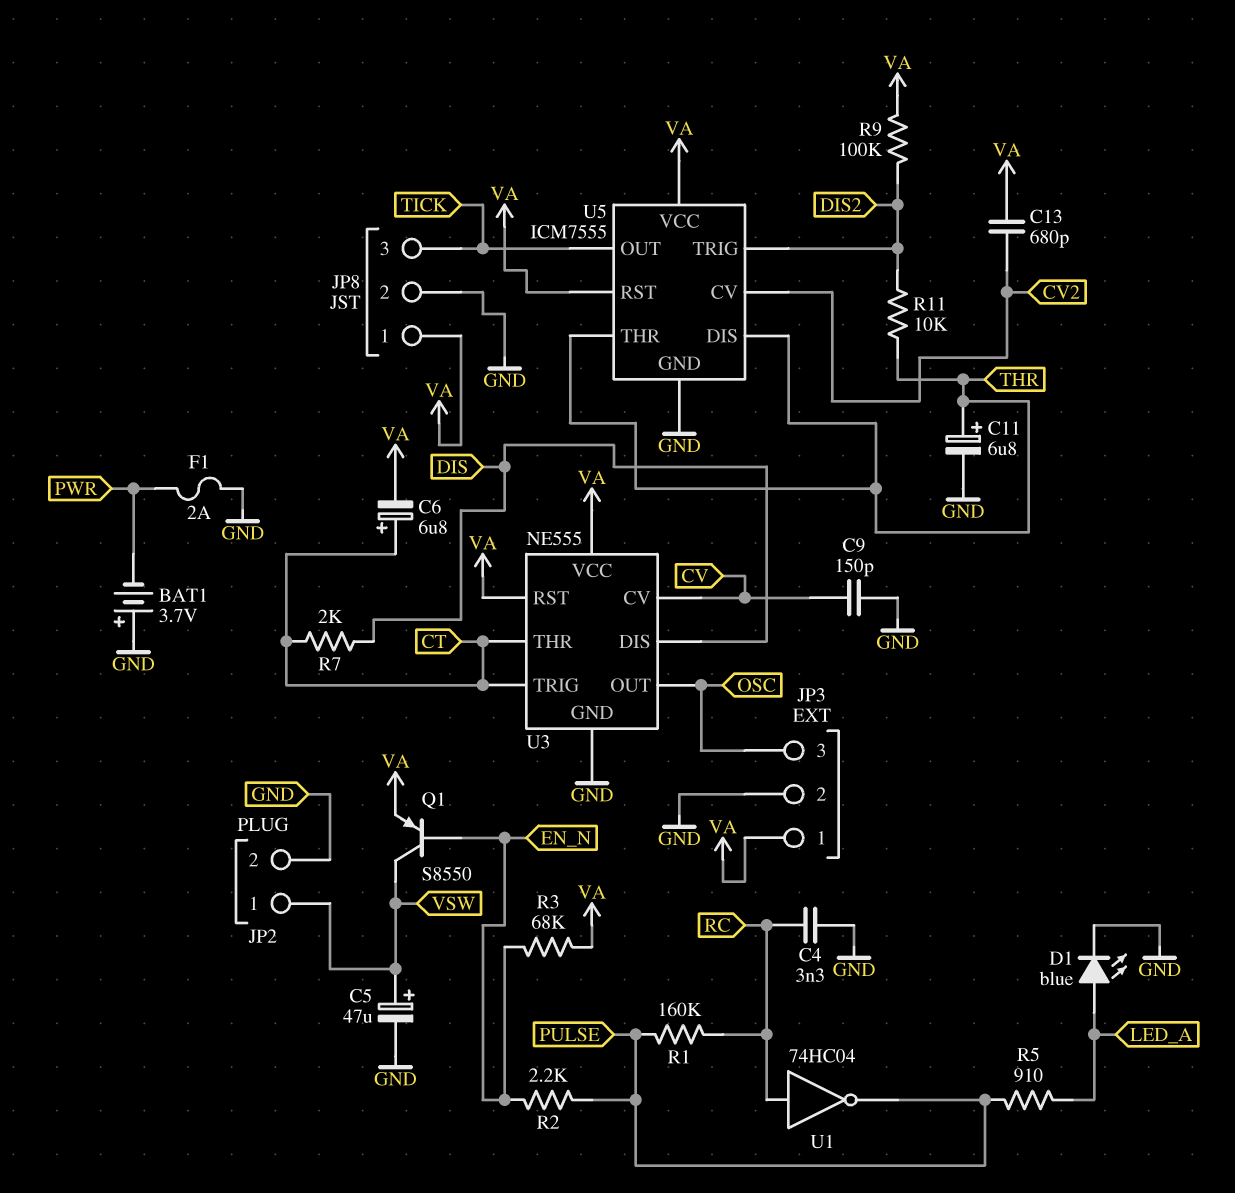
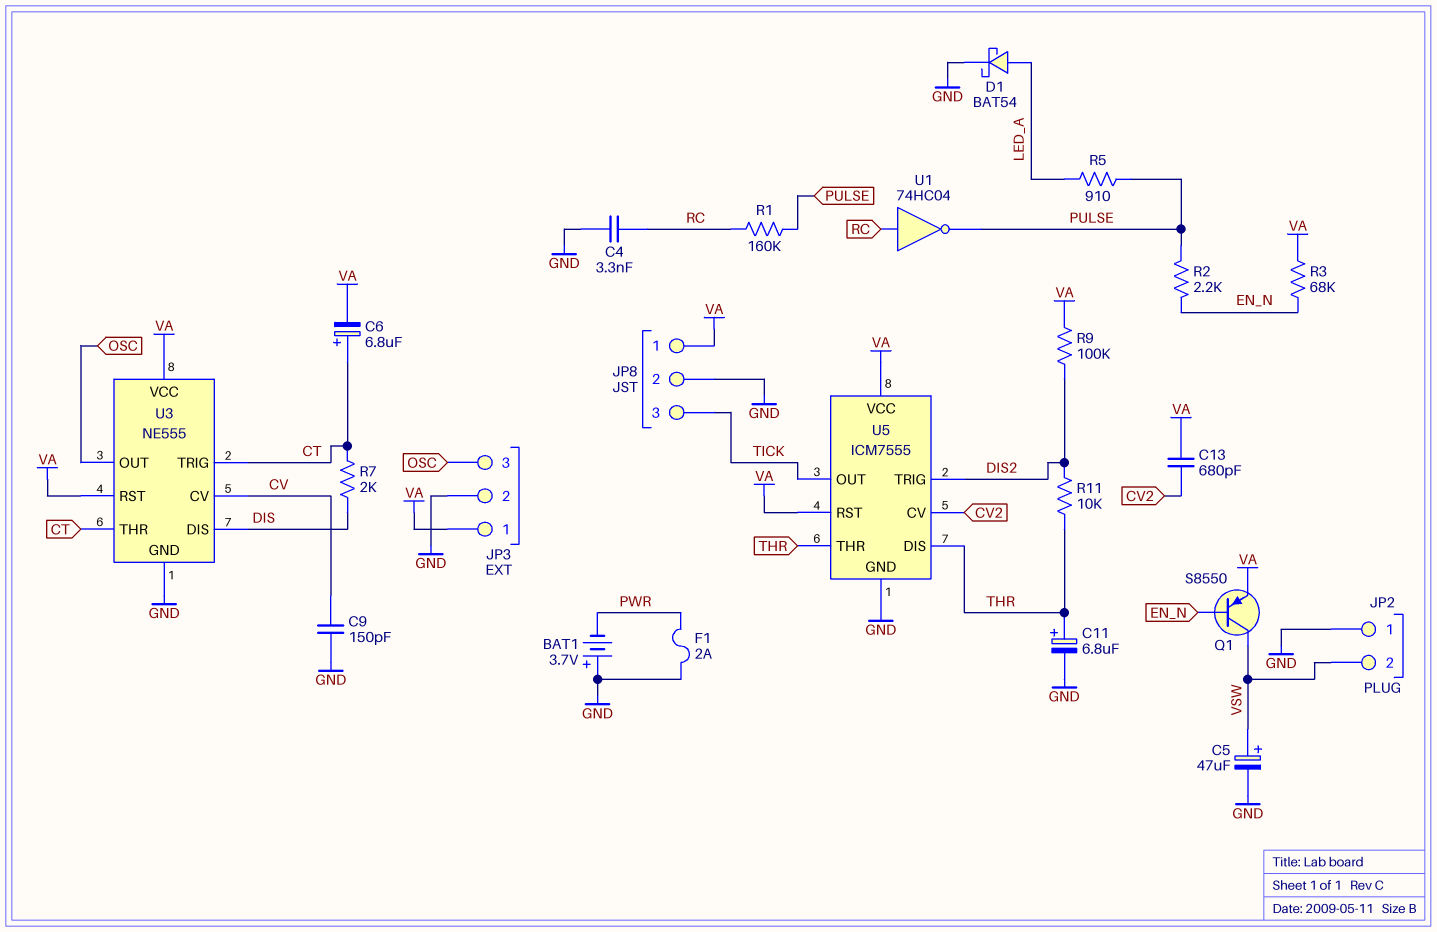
D1: LED blue (A LED_A, K GND) -> schottky BAT54 (A LED_A, K GND)
JP2 pin 1: VSW -> GND
JP2 pin 2: GND -> VSW

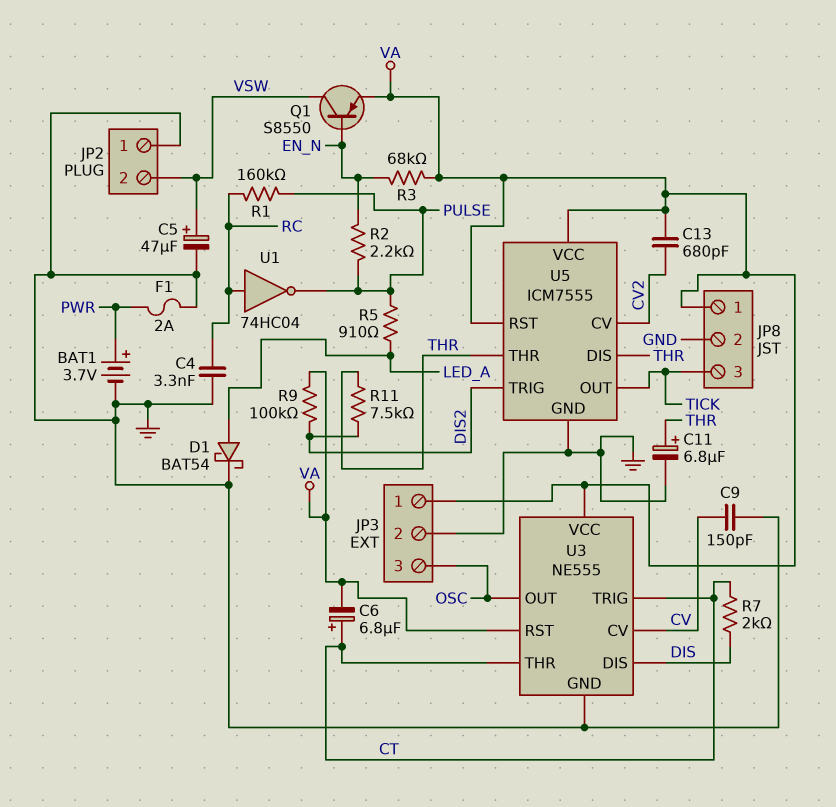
BAT1: 3.7V (plus GND, minus PWR) -> 3.7V (plus PWR, minus GND)
R11: 10k (DIS2, THR) -> 7.5k (DIS2, THR)

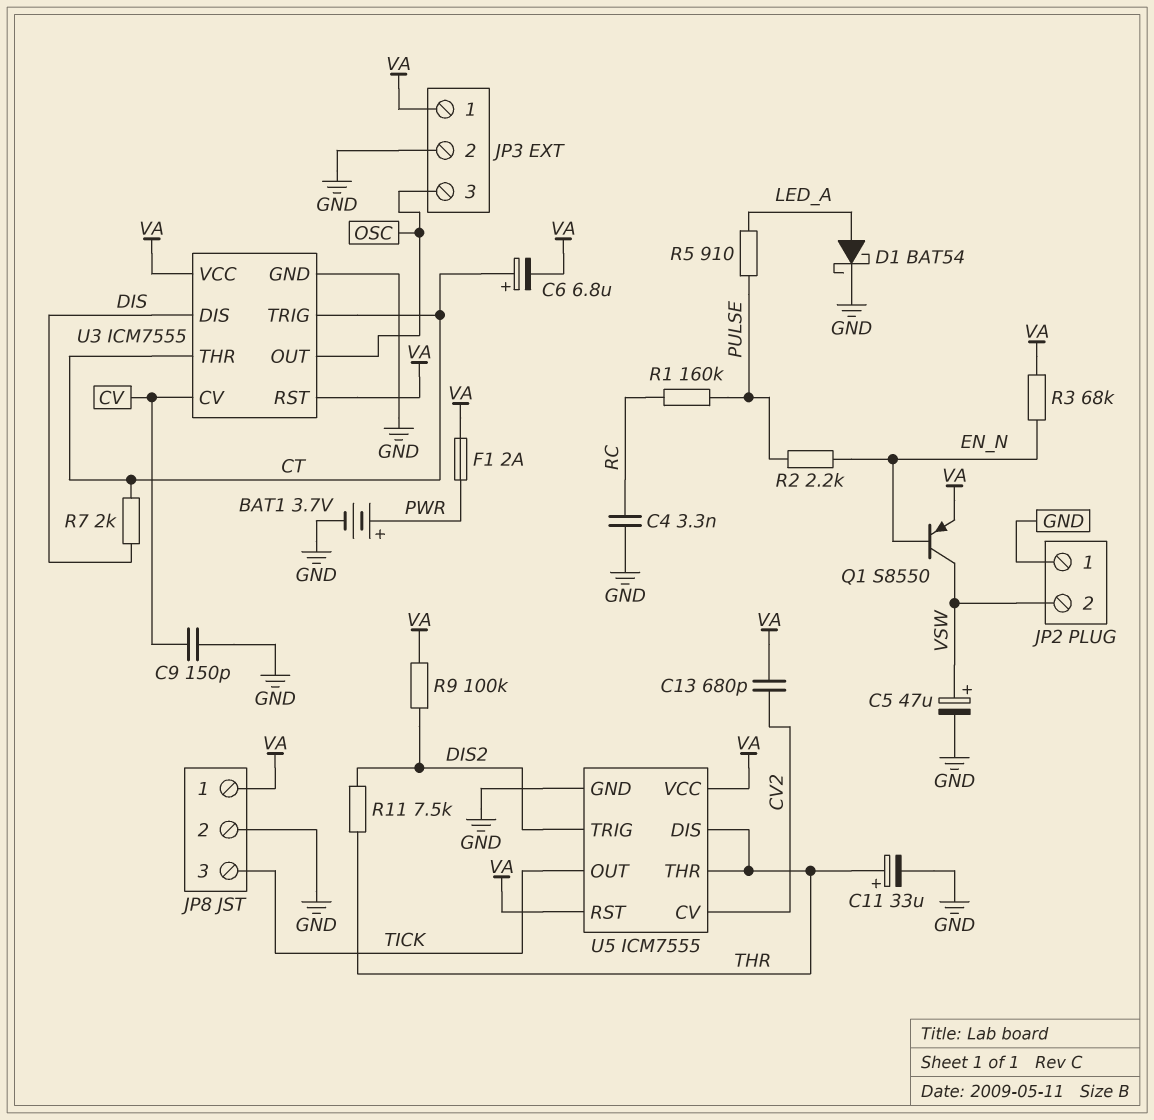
C11: 6.8uF (plus THR, minus GND) -> 33uF (plus THR, minus GND)
F1: 2A (GND, PWR) -> 2A (PWR, VA)
U1: NOT 74HC04 (in RC, out PULSE) -> none
U3: NE555 -> ICM7555

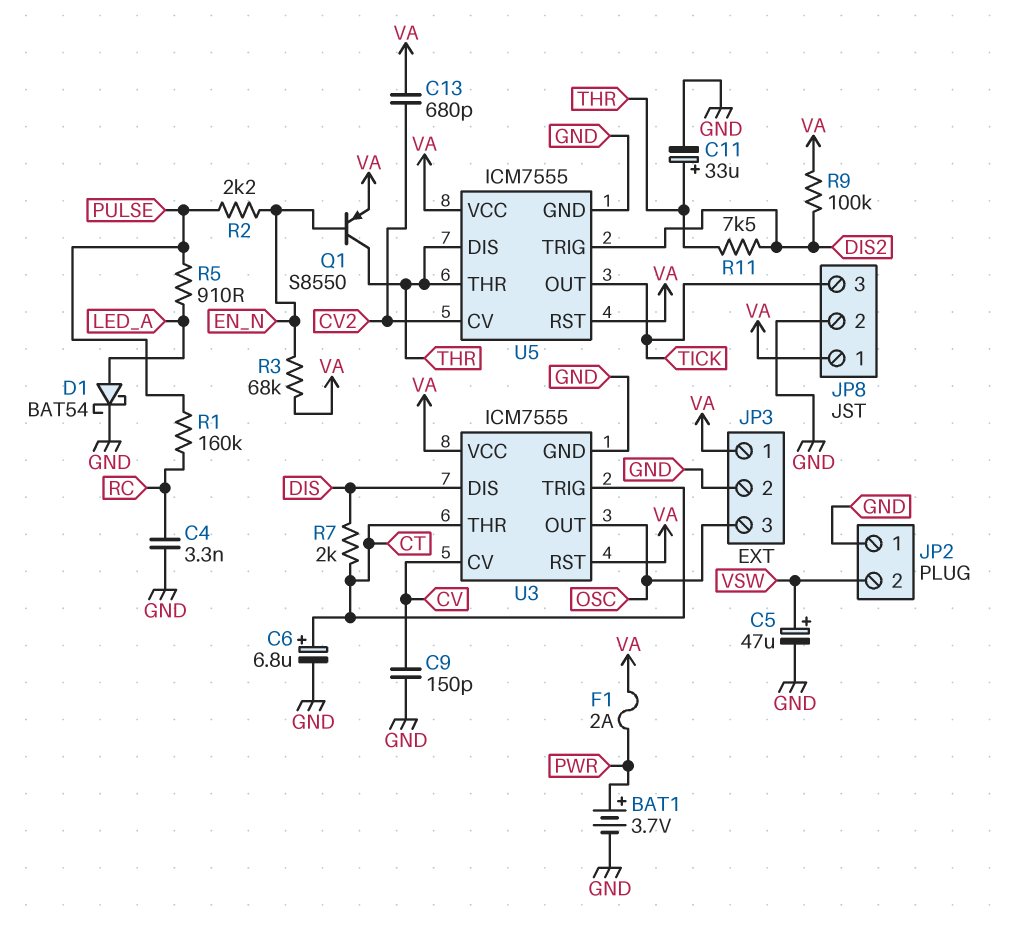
C6: 6.8uF (plus CT, minus VA) -> 6.8uF (plus CT, minus GND)
Q1: PNP S8550 (B EN_N, C VSW, E VA) -> PNP S8550 (B EN_N, C THR, E VA)

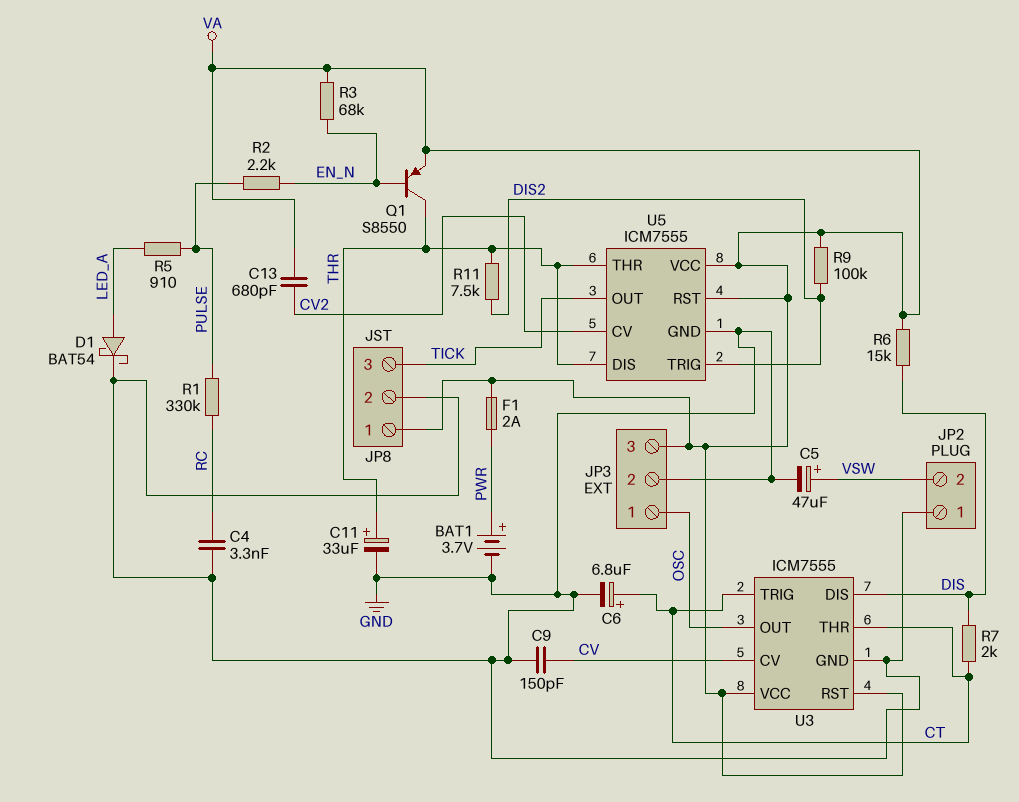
JP3 pin 1: VA -> OSC
JP3 pin 3: OSC -> VA
R1: 160k (PULSE, RC) -> 330k (PULSE, RC)
R6: none -> 15k (DIS, VA)

